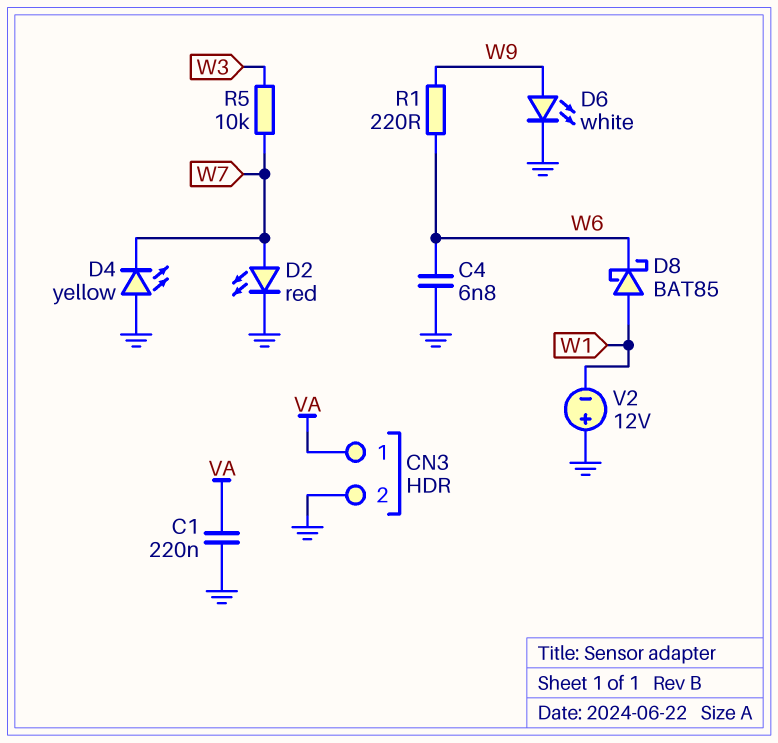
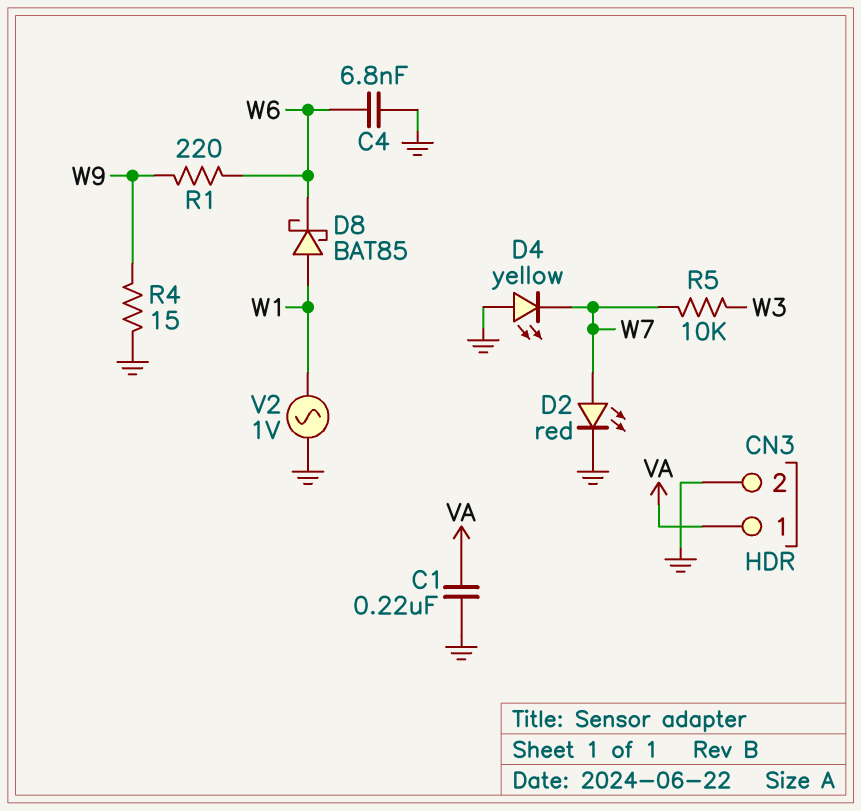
D6: LED white (A W9, K GND) -> none
R4: none -> 15 (GND, W9)
V2: 12V (plus GND, minus W1) -> AC 1V (GND, W1)

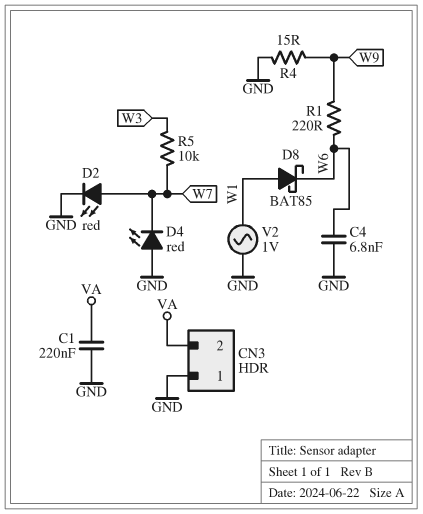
CN3 pin 1: VA -> GND
CN3 pin 2: GND -> VA
D4: LED yellow (A GND, K W7) -> LED red (A GND, K W7)

